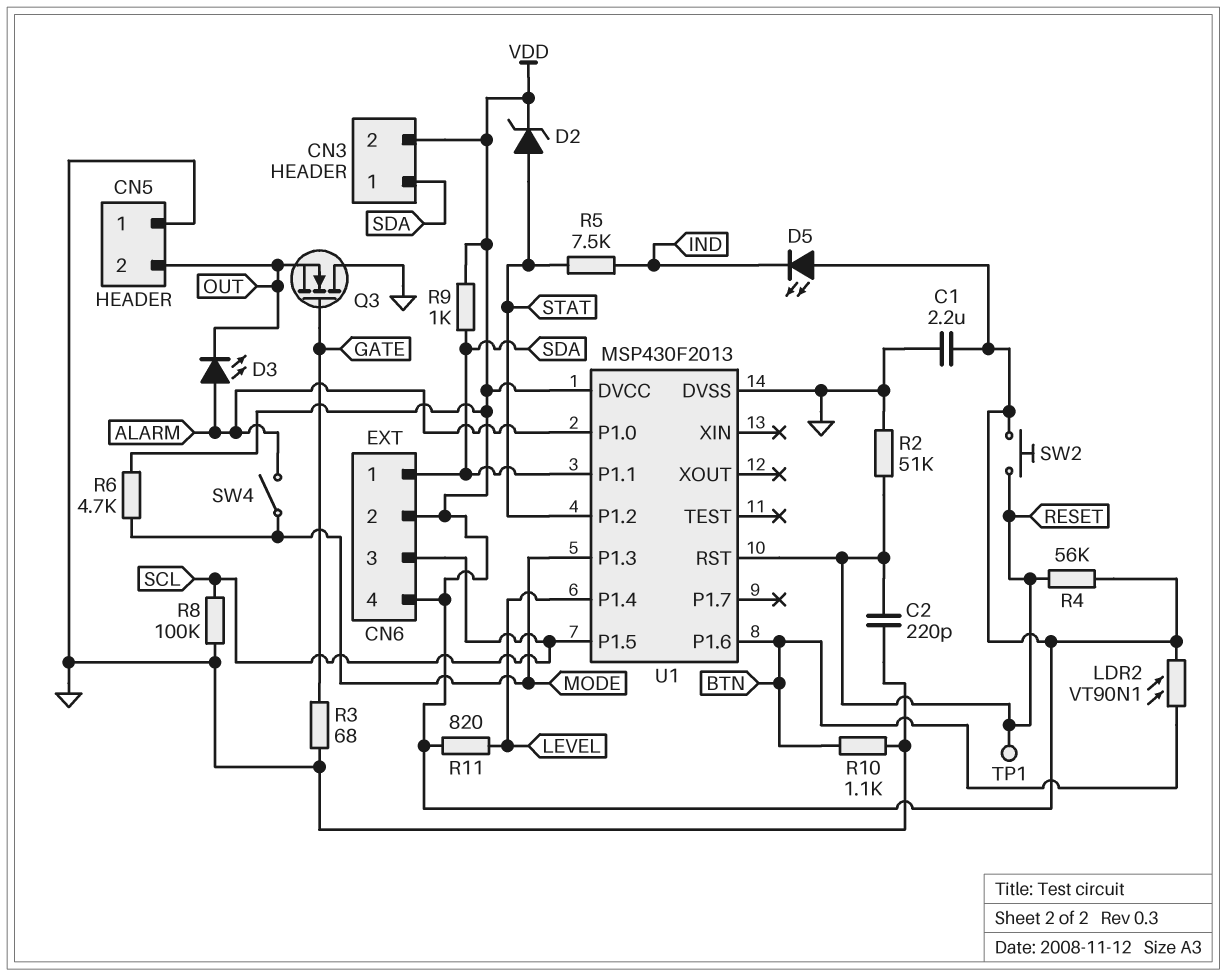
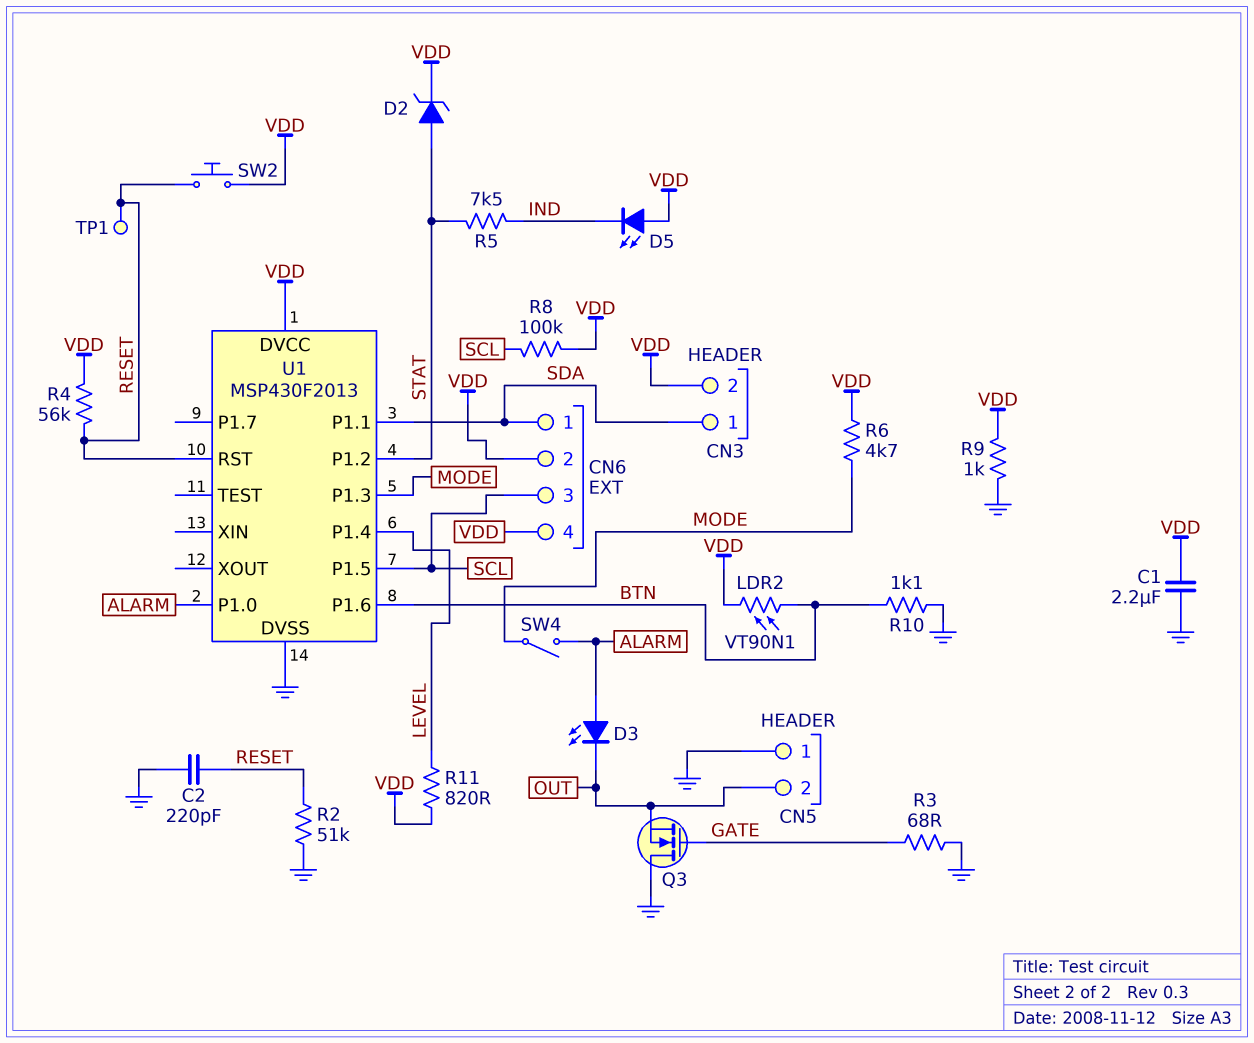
R8: 100k (GND, SCL) -> 100k (SCL, VDD)
R9: 1k (SDA, VDD) -> 1k (GND, VDD)

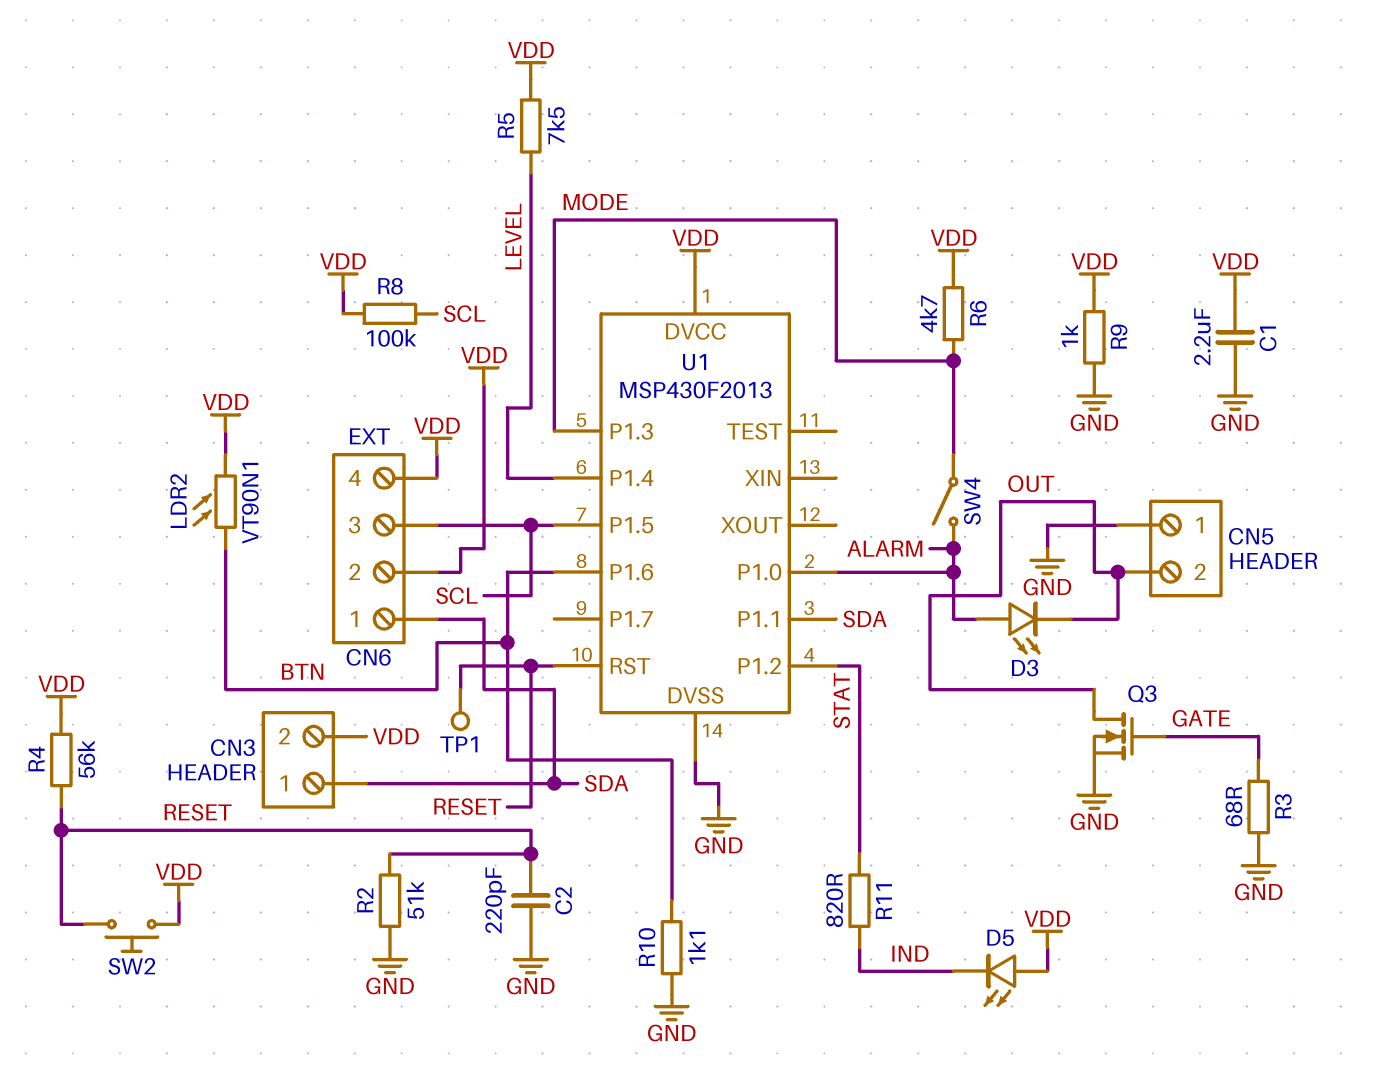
D2: zener (A STAT, K VDD) -> none
Q3: NMOS (G GATE, D GND, S OUT) -> NMOS (G GATE, D OUT, S GND)
R5: 7.5k (IND, STAT) -> 7.5k (LEVEL, VDD)
R11: 820 (LEVEL, VDD) -> 820 (IND, STAT)

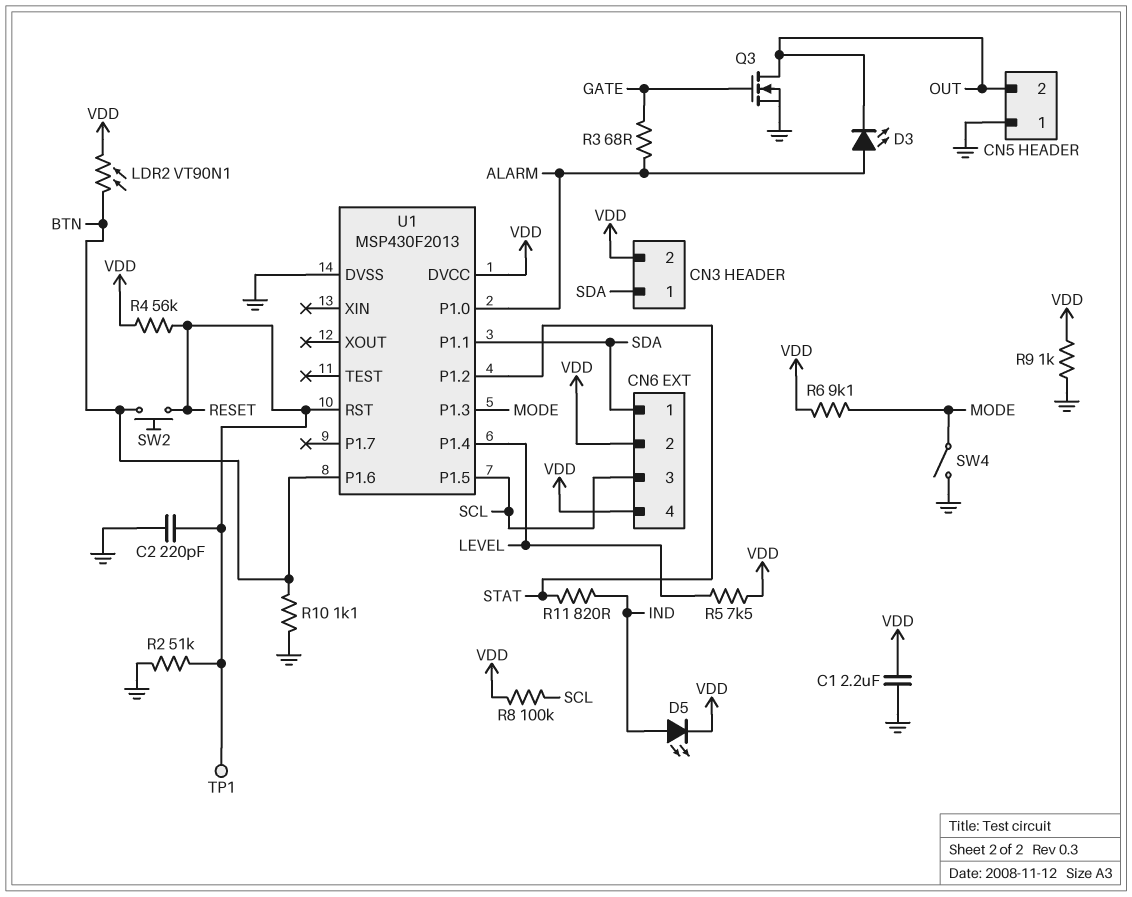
D5: LED (A VDD, K IND) -> LED (A IND, K VDD)
R3: 68 (GATE, GND) -> 68 (ALARM, GATE)
R6: 4.7k (MODE, VDD) -> 9.1k (MODE, VDD)
SW2: button (RESET, VDD) -> button (BTN, RESET)
SW4: switch (ALARM, MODE) -> switch (GND, MODE)

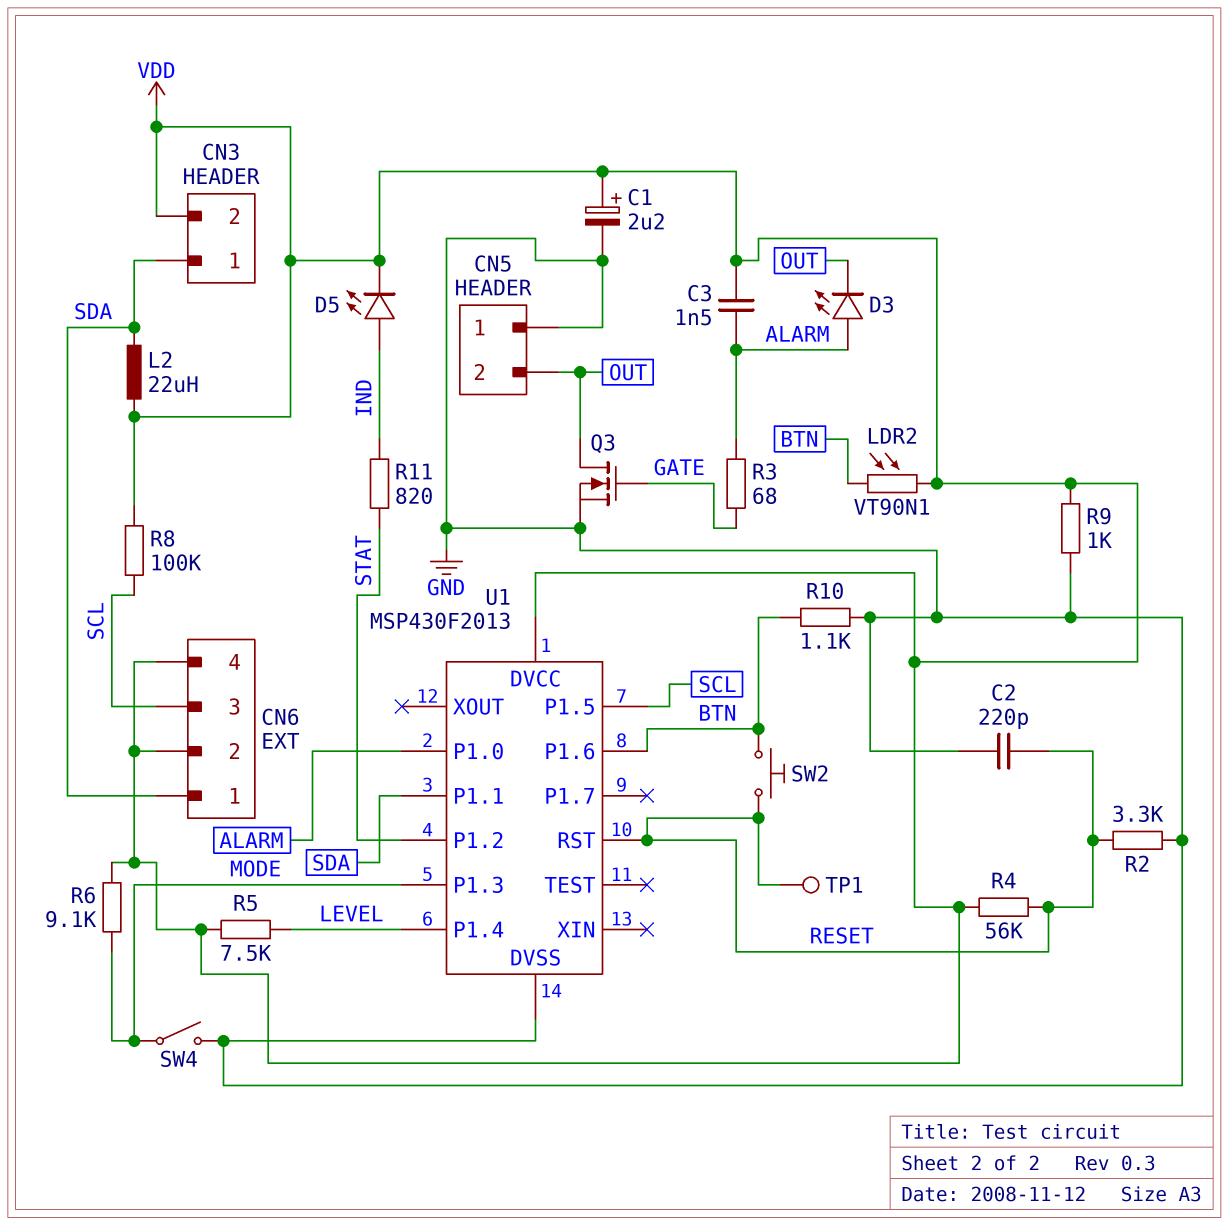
C1: 2.2uF (GND, VDD) -> 2.2uF (plus VDD, minus GND)
C3: none -> 1.5nF (ALARM, VDD)
L2: none -> 22uH (SDA, VDD)
R2: 51k (GND, RESET) -> 3.3k (GND, RESET)

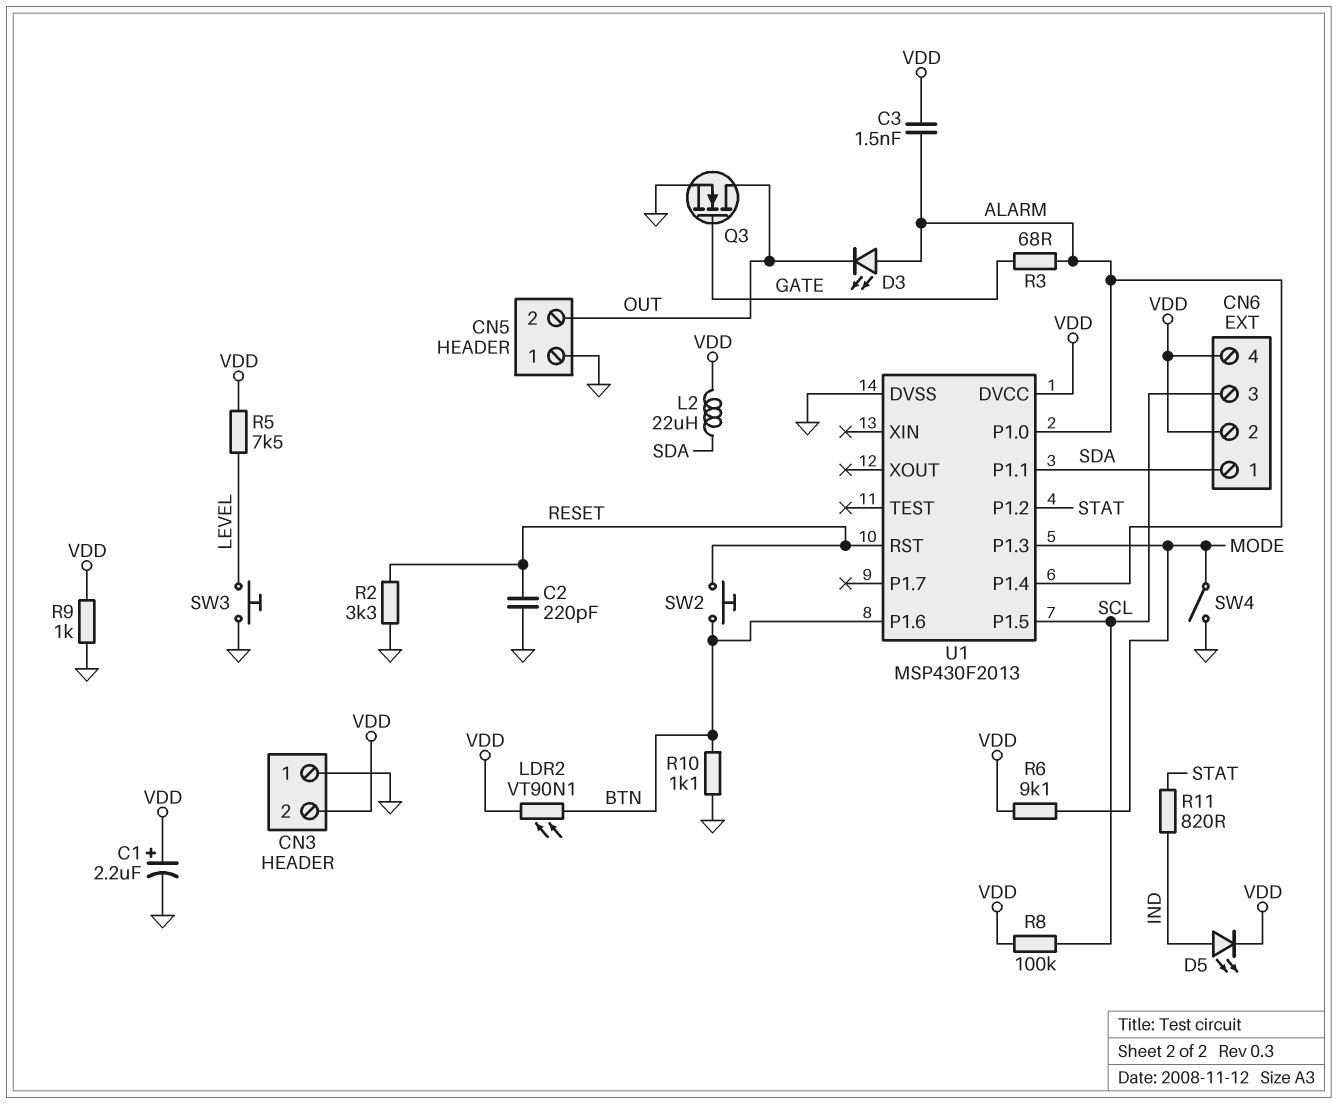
CN3 pin 1: SDA -> GND
R4: 56k (RESET, VDD) -> none
SW3: none -> button (GND, LEVEL)
TP1: test point (RESET) -> none
U1 pin P1.4: LEVEL -> ALARM

